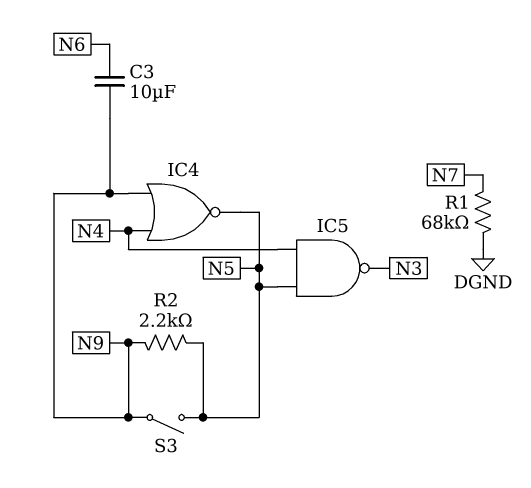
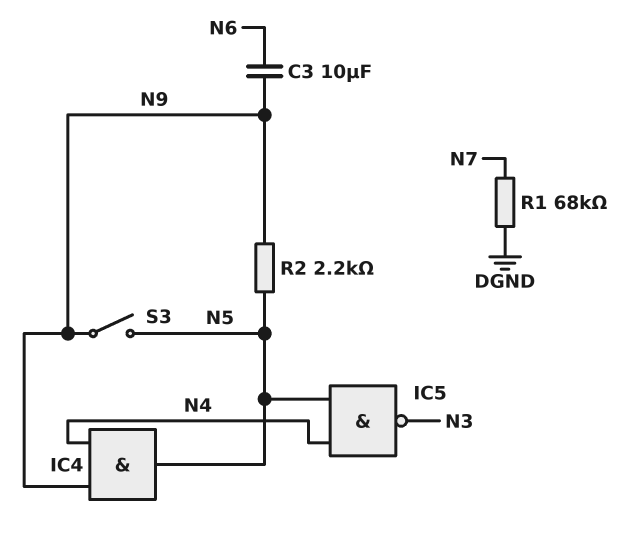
IC4: NOR (in N4, in N9, out N5) -> AND (in N4, in N9, out N5)

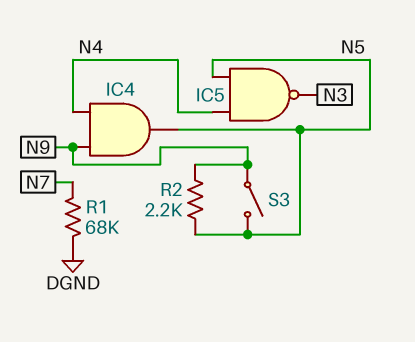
C3: 10uF (N6, N9) -> none

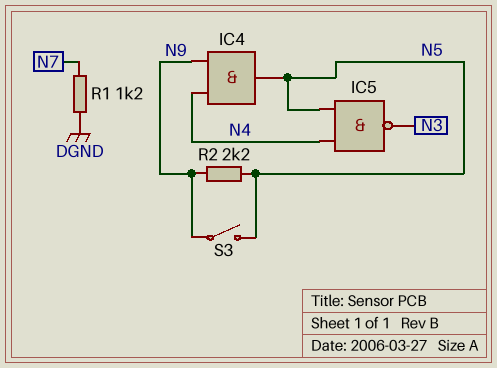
R1: 68k (DGND, N7) -> 1.2k (DGND, N7)

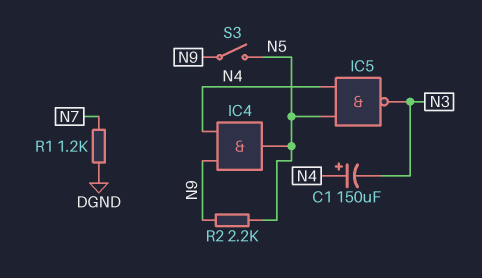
C1: none -> 150uF (plus N4, minus N3)

